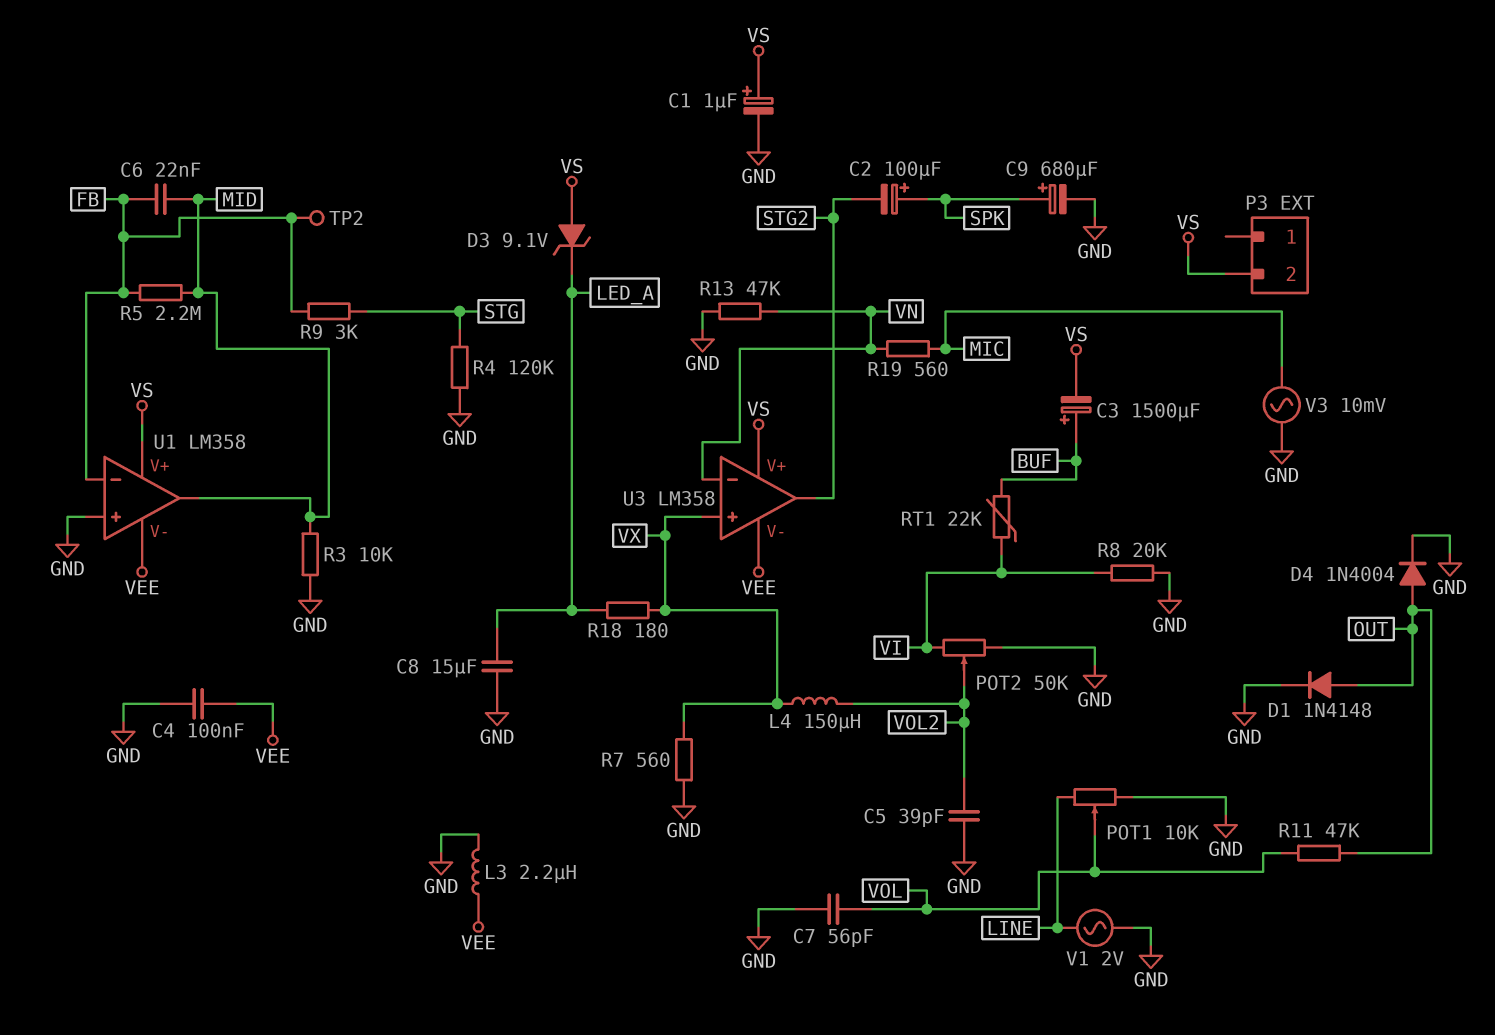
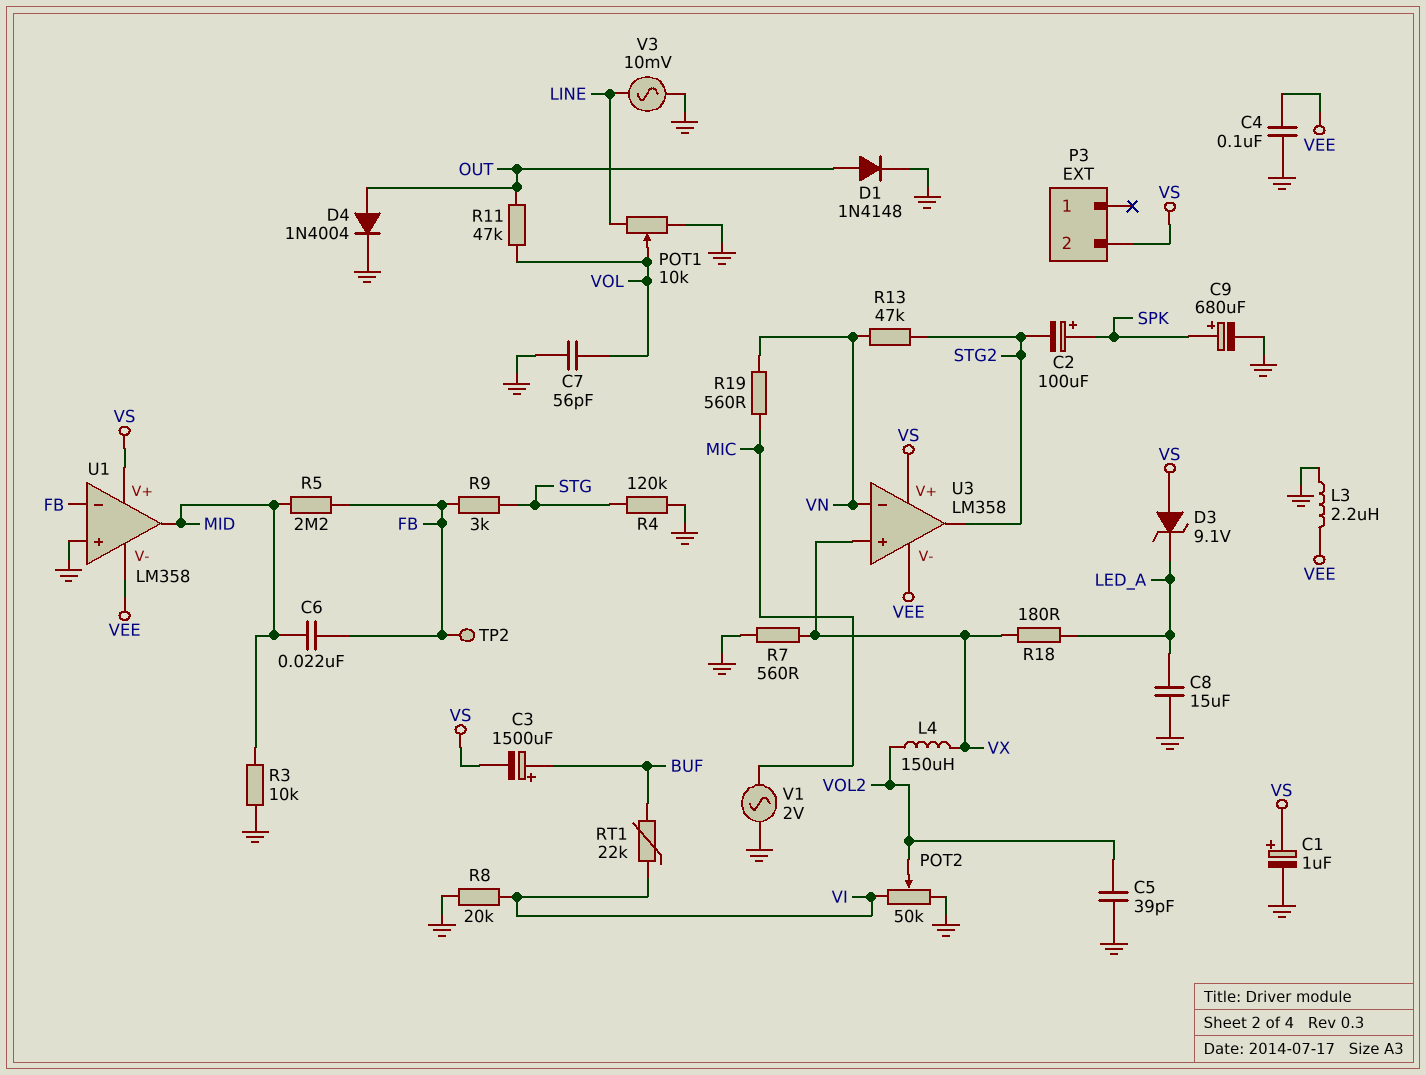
R13: 47k (GND, VN) -> 47k (STG2, VN)
V1: AC 2V (GND, LINE) -> AC 2V (GND, MIC)
V3: AC 10mV (GND, MIC) -> AC 10mV (GND, LINE)

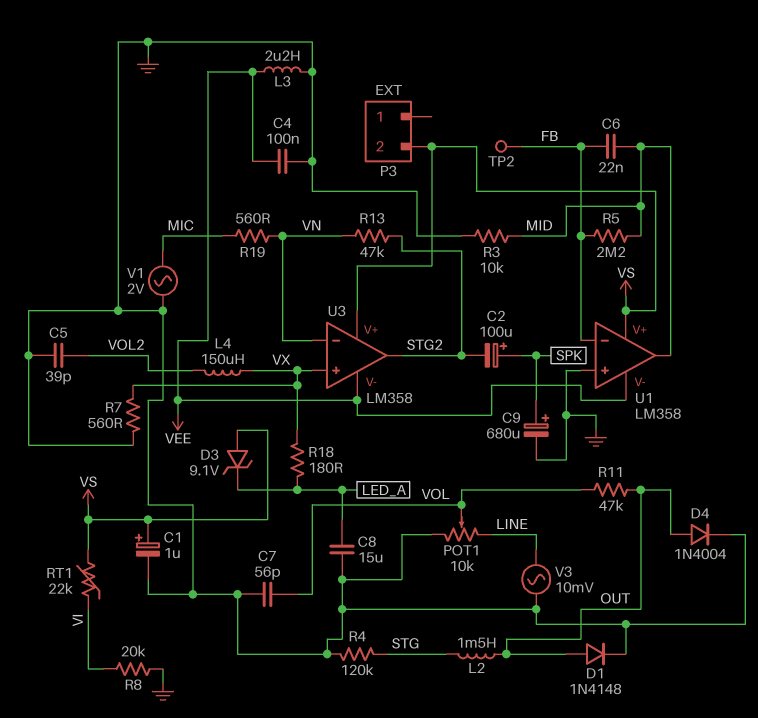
C3: 1500uF (plus BUF, minus VS) -> none
L2: none -> 1.5mH (OUT, STG)
POT2: 50k (GND, VI, wiper VOL2) -> none
R9: 3k (FB, STG) -> none
RT1: 22k (BUF, VI) -> 22k (VI, VS)

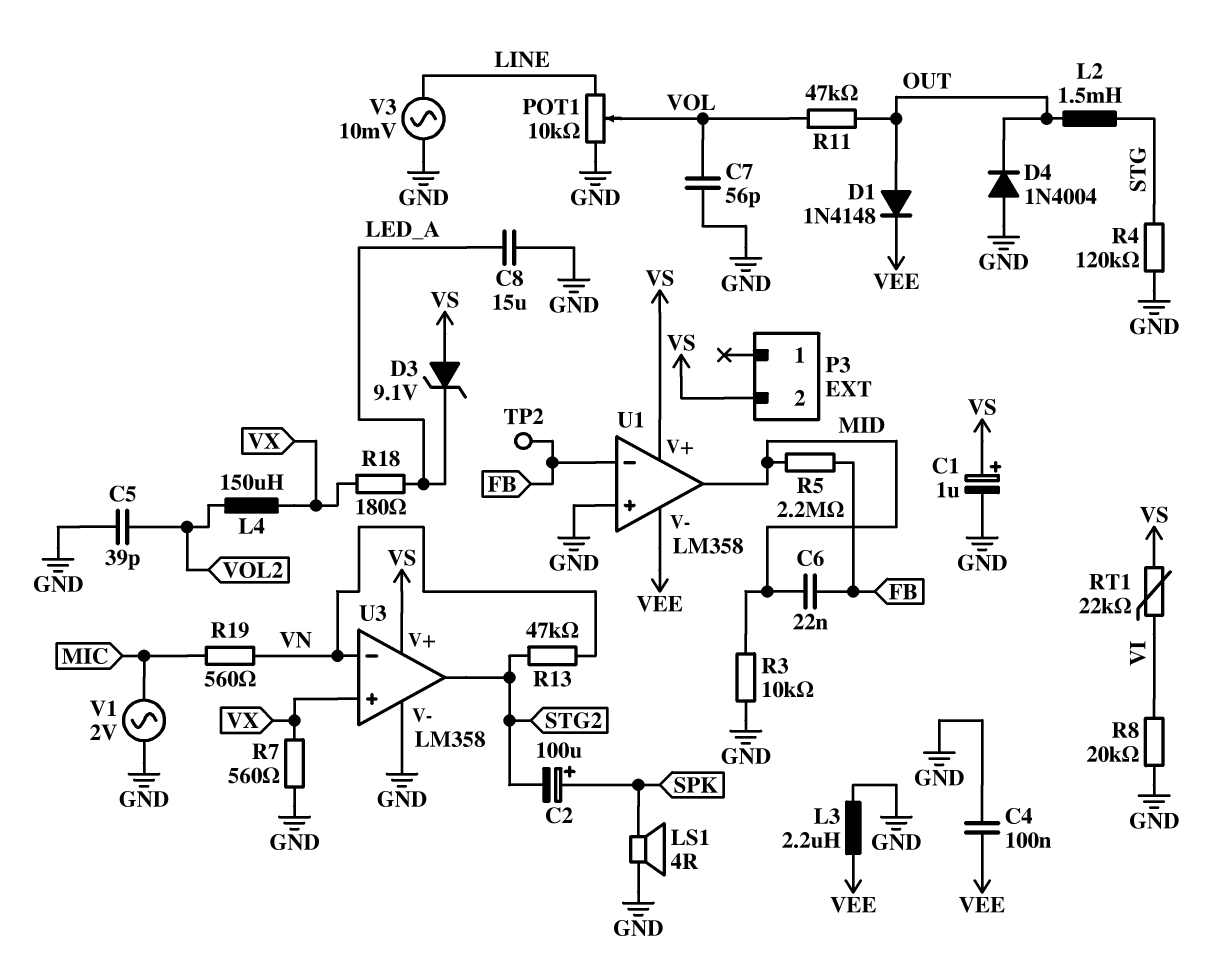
C9: 680uF (plus SPK, minus GND) -> none
D1: diode 1N4148 (A OUT, K GND) -> diode 1N4148 (A OUT, K VEE)
D4: diode 1N4004 (A OUT, K GND) -> diode 1N4004 (A GND, K OUT)
LS1: none -> speaker 4R (GND, SPK)
U3 pin V-: VEE -> GND

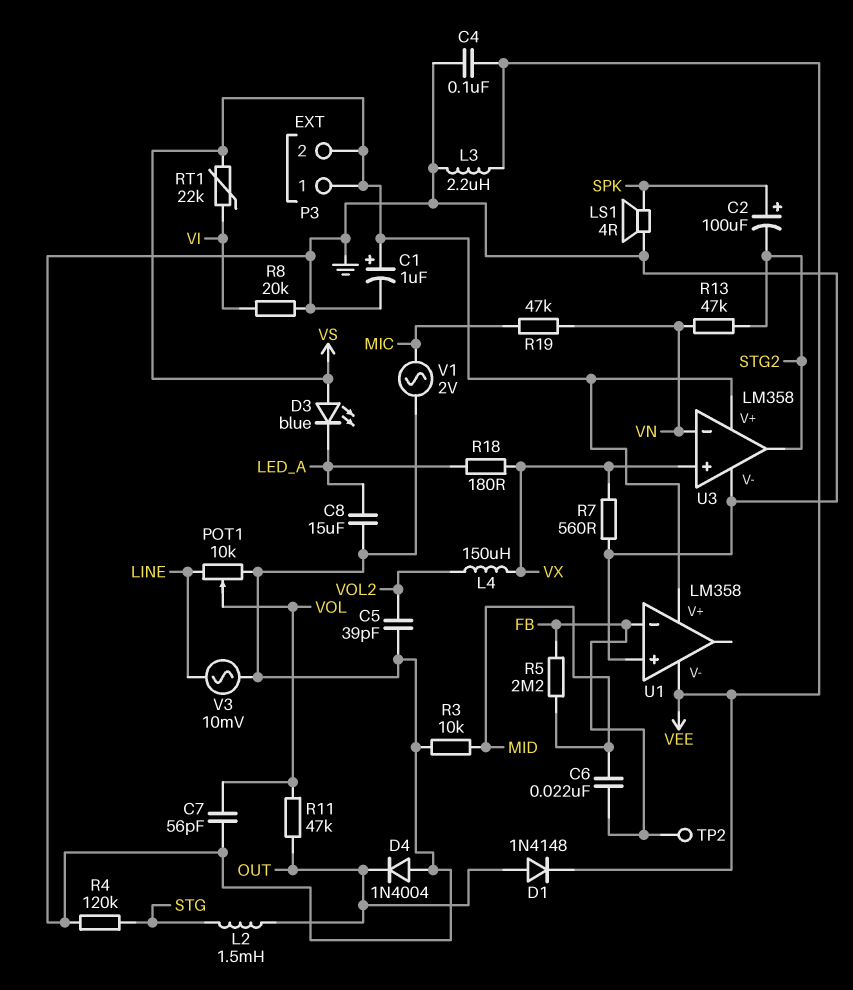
D3: zener 9.1V (A VS, K LED_A) -> LED blue (A VS, K LED_A)
P3 pin 1: none -> VS
R19: 560 (MIC, VN) -> 47k (MIC, VN)
U1 pin out: MID -> none

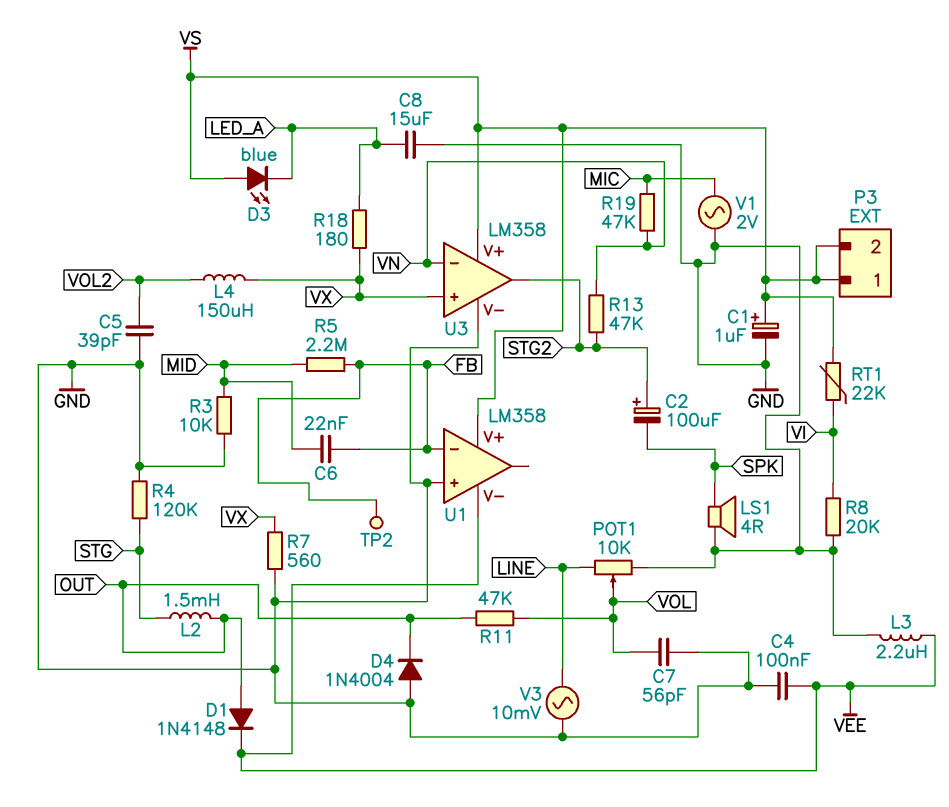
C2: 100uF (plus SPK, minus STG2) -> 100uF (plus STG2, minus SPK)

